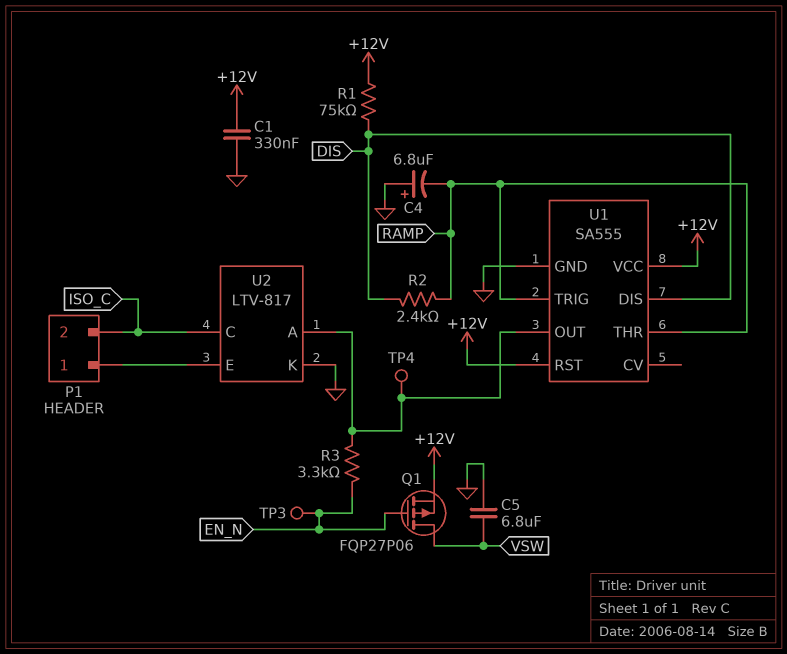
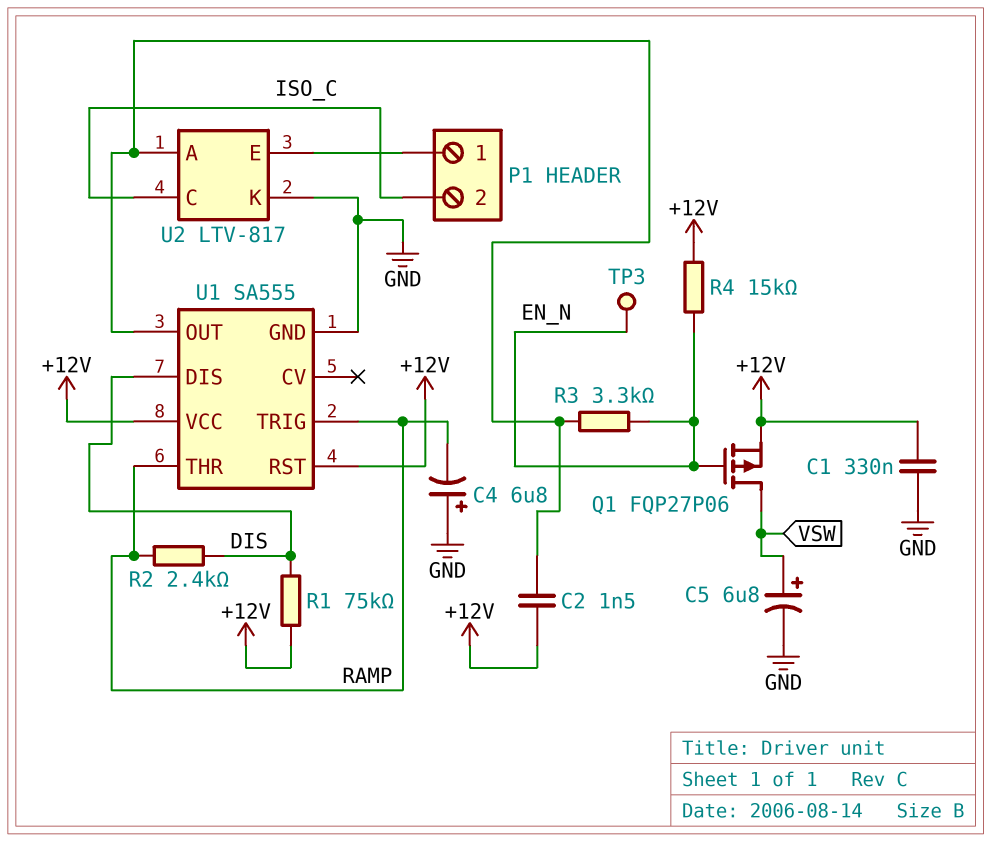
C2: none -> 1.5nF (+12V, U1/OUT)
C5: 6.8uF (GND, VSW) -> 6.8uF (plus VSW, minus GND)
R4: none -> 15k (+12V, EN_N)
TP4: test point (U1/OUT) -> none

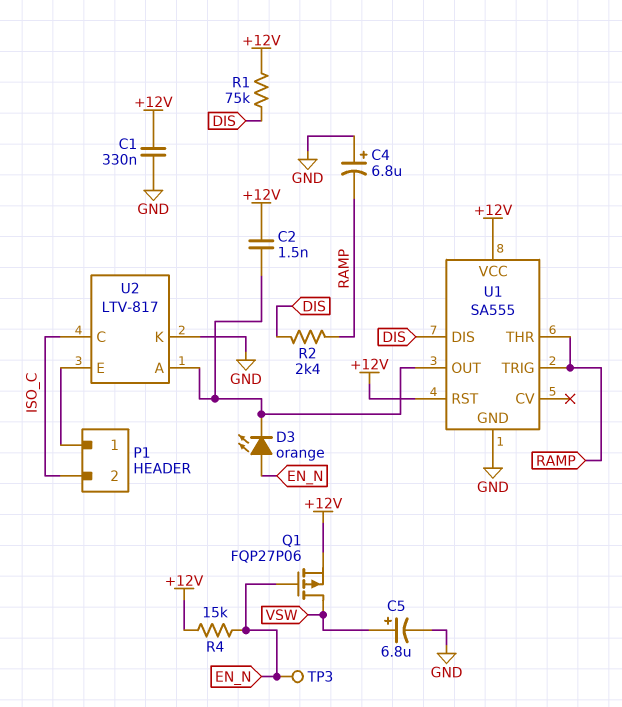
D3: none -> LED orange (A EN_N, K U1/OUT)
R3: 3.3k (EN_N, U1/OUT) -> none

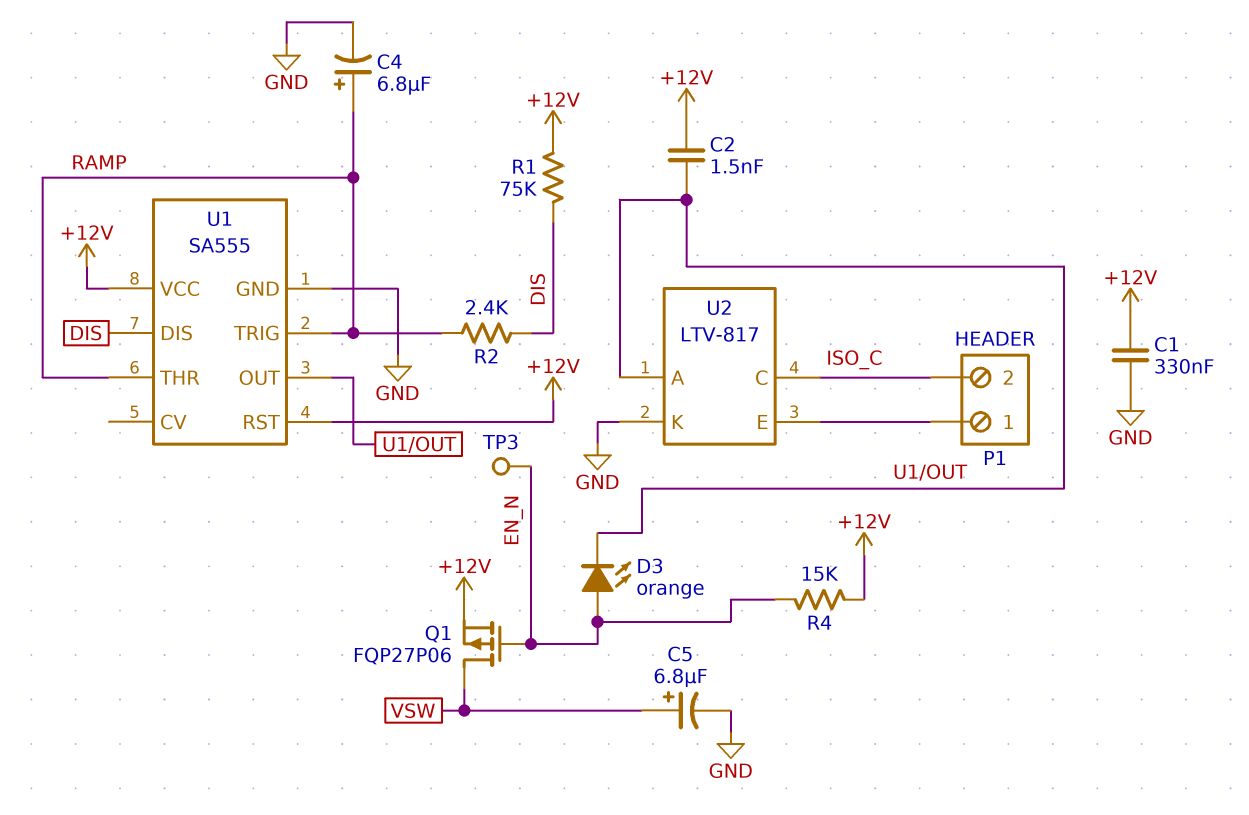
C4: 6.8uF (plus GND, minus RAMP) -> 6.8uF (plus RAMP, minus GND)

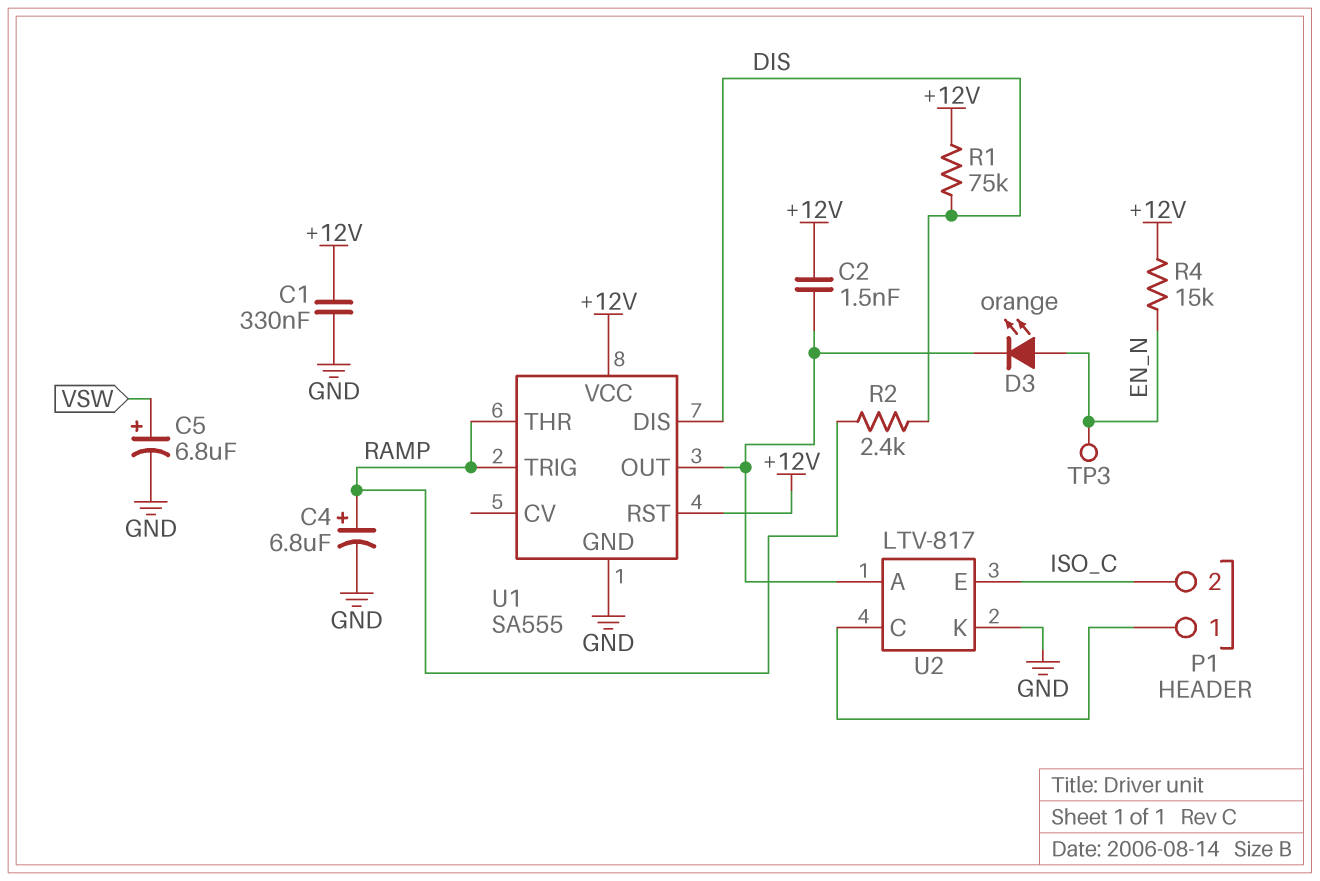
Q1: PMOS FQP27P06 (G EN_N, D VSW, S +12V) -> none
U2 pin C: ISO_C -> P1/1
U2 pin E: P1/1 -> ISO_C

